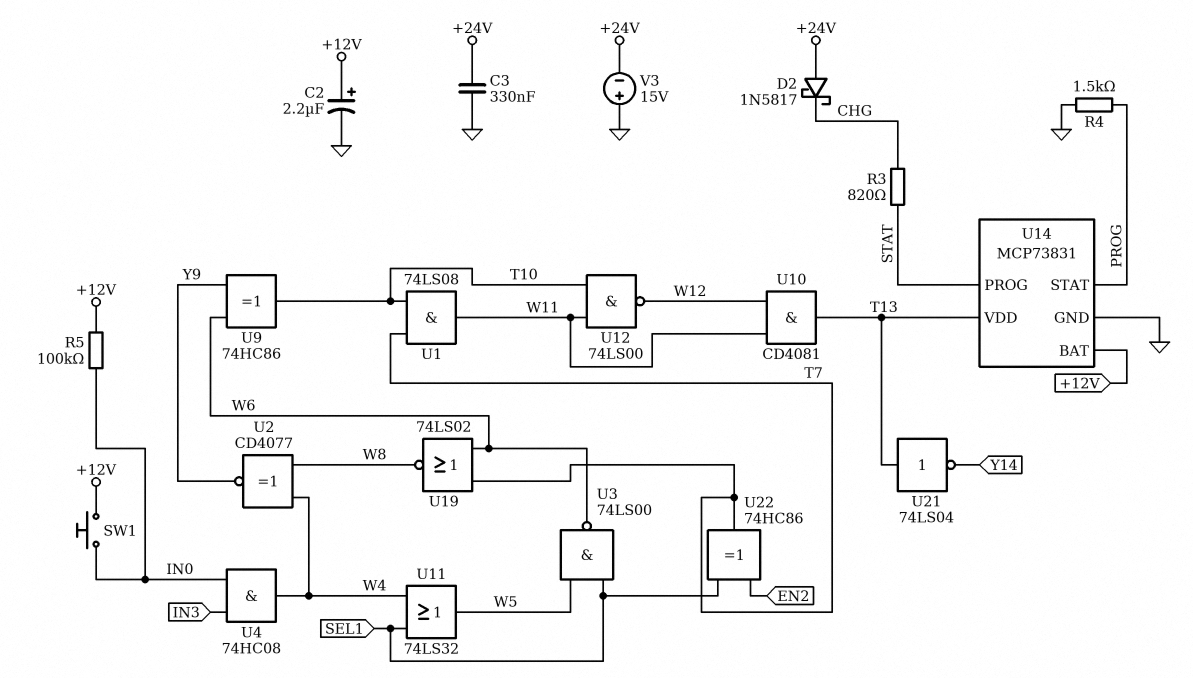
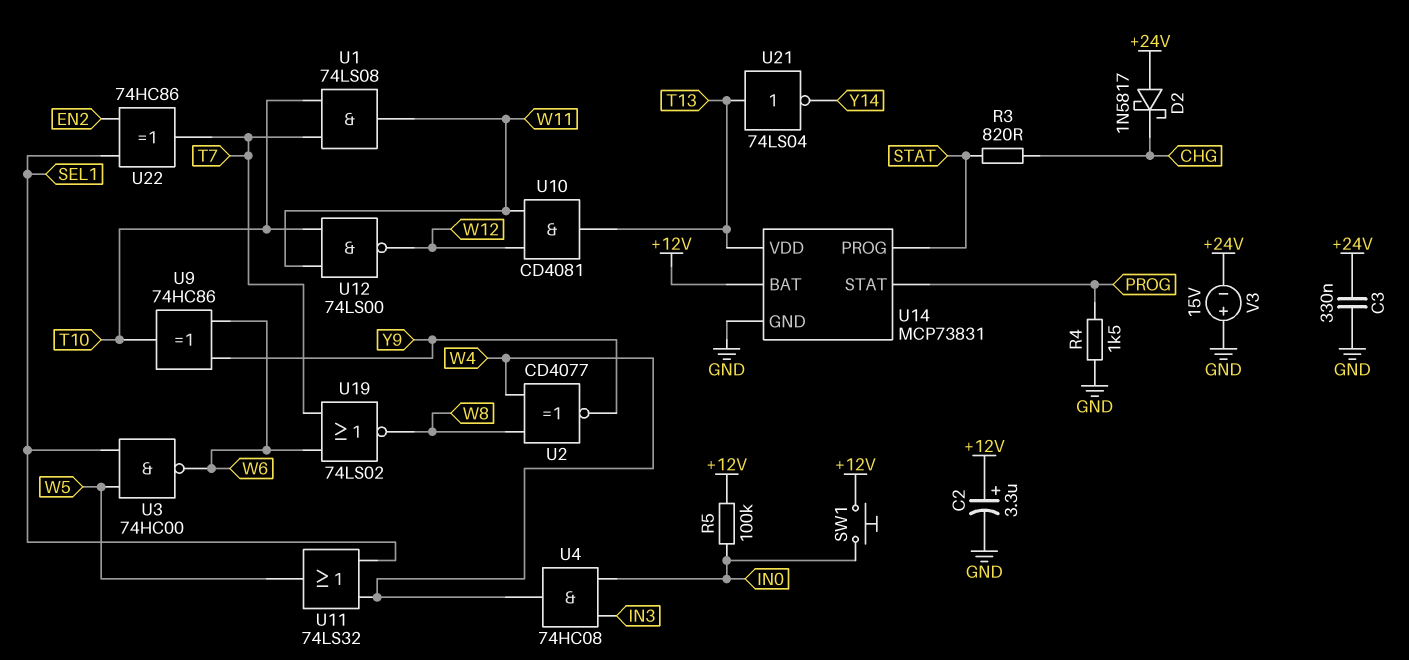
C2: 2.2uF (plus +12V, minus GND) -> 3.3uF (plus +12V, minus GND)
U3: NAND 74LS00 (in SEL1, in W5, out W6) -> NAND 74HC00 (in SEL1, in W5, out W6)

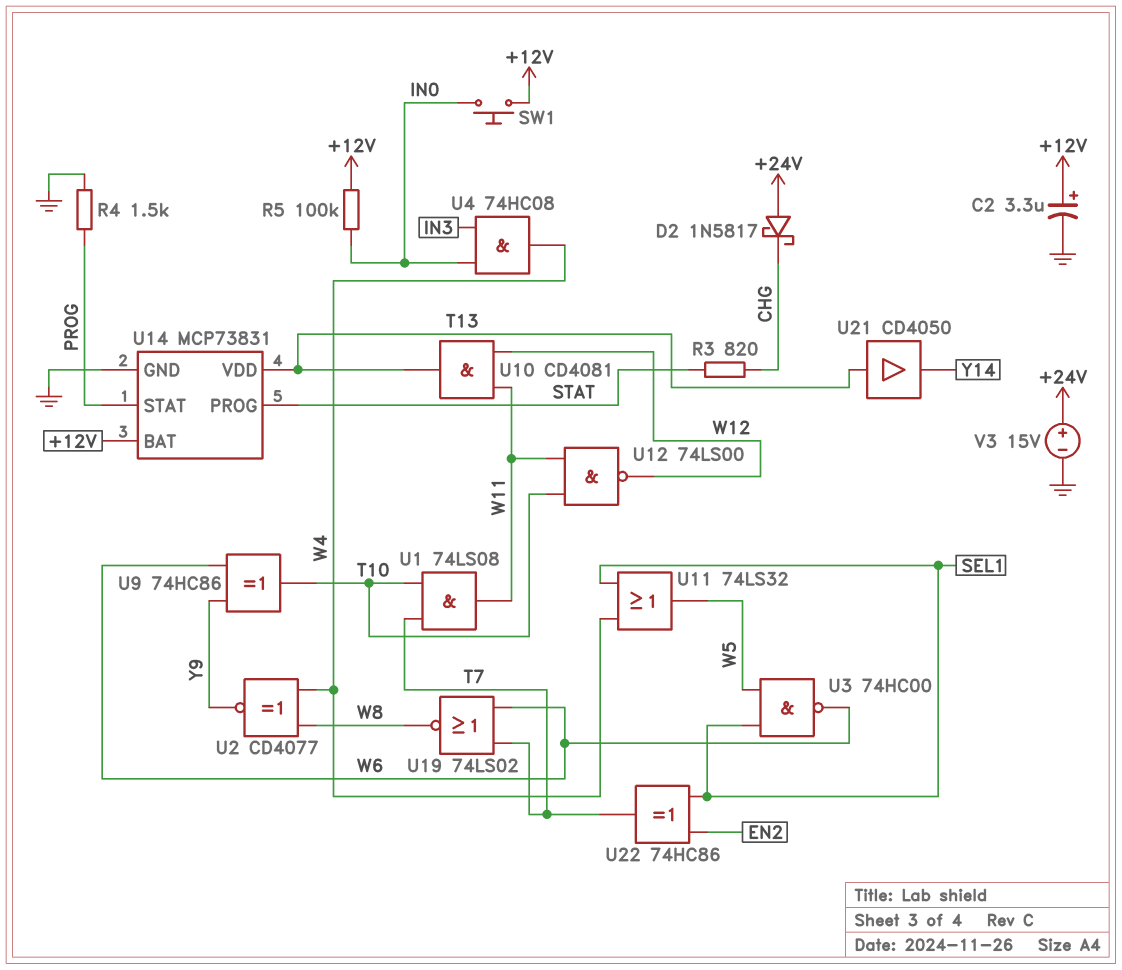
C3: 330nF (+24V, GND) -> none
U21: NOT 74LS04 (in T13, out Y14) -> buffer CD4050 (in T13, out Y14)
V3: 15V (plus GND, minus +24V) -> 15V (plus +24V, minus GND)

